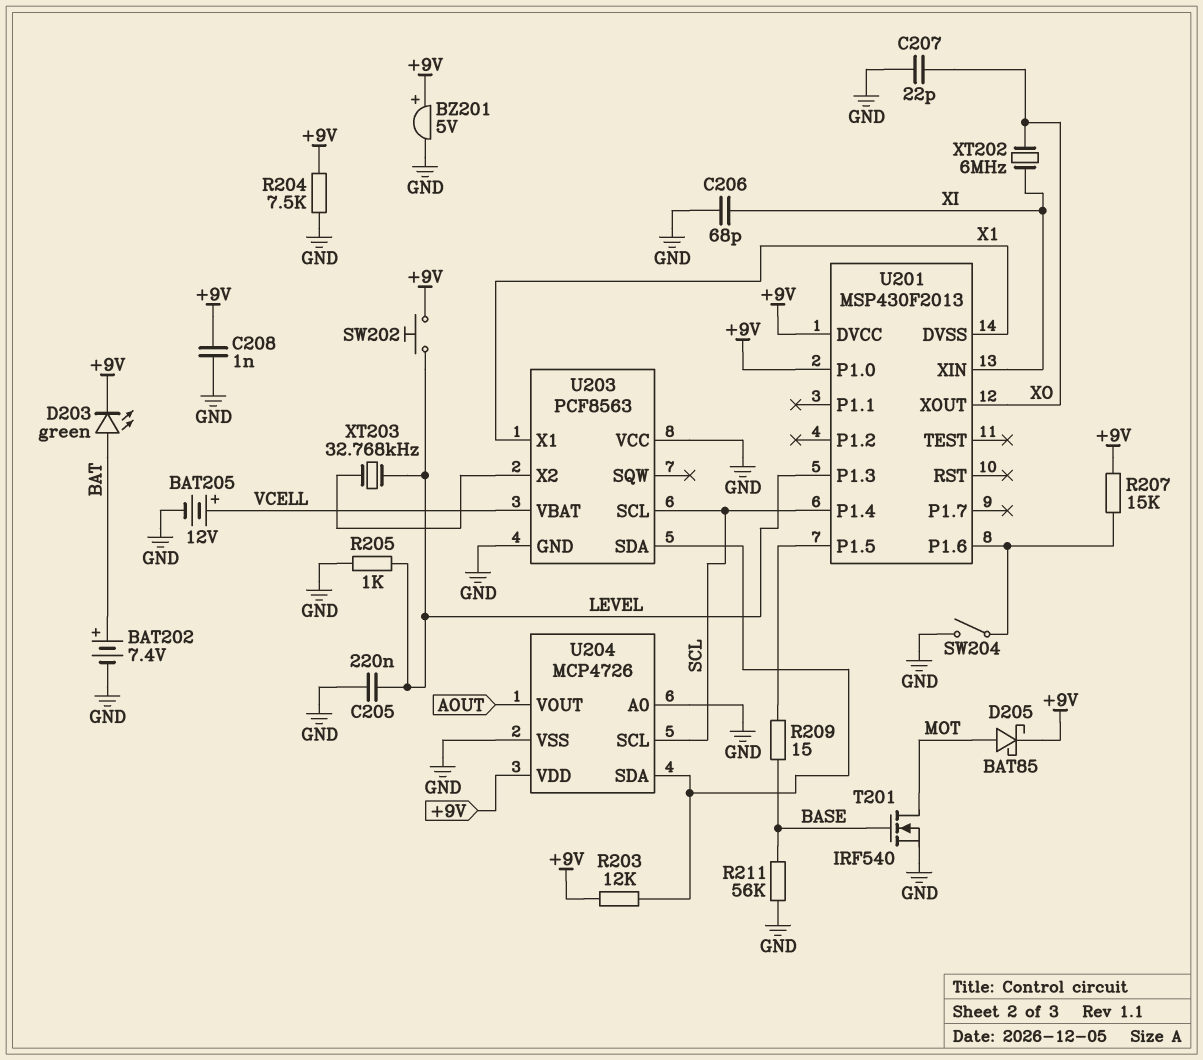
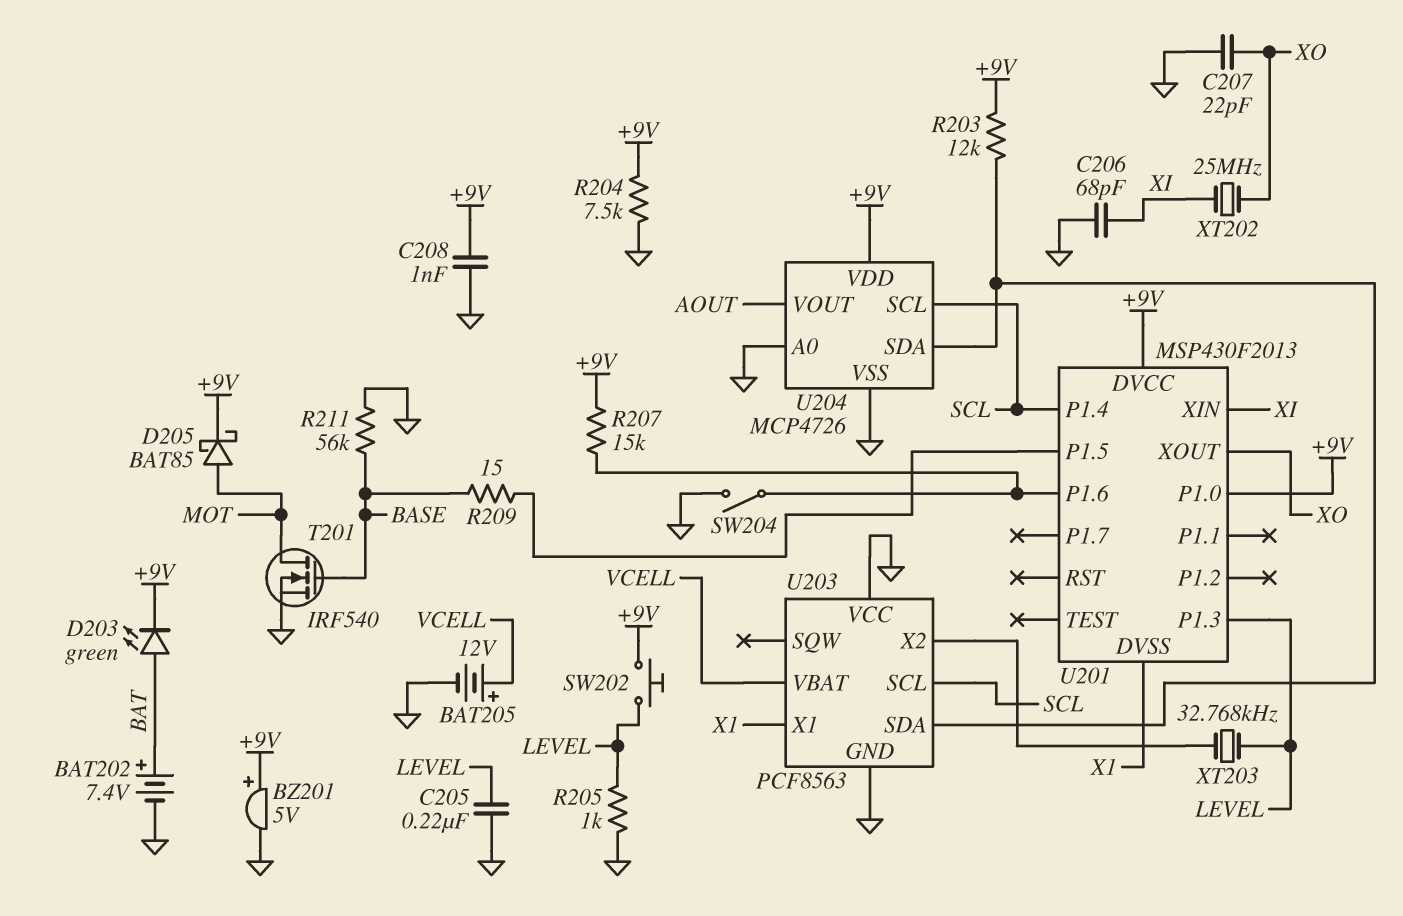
XT202: 6MHz (XI, XO) -> 25MHz (XI, XO)

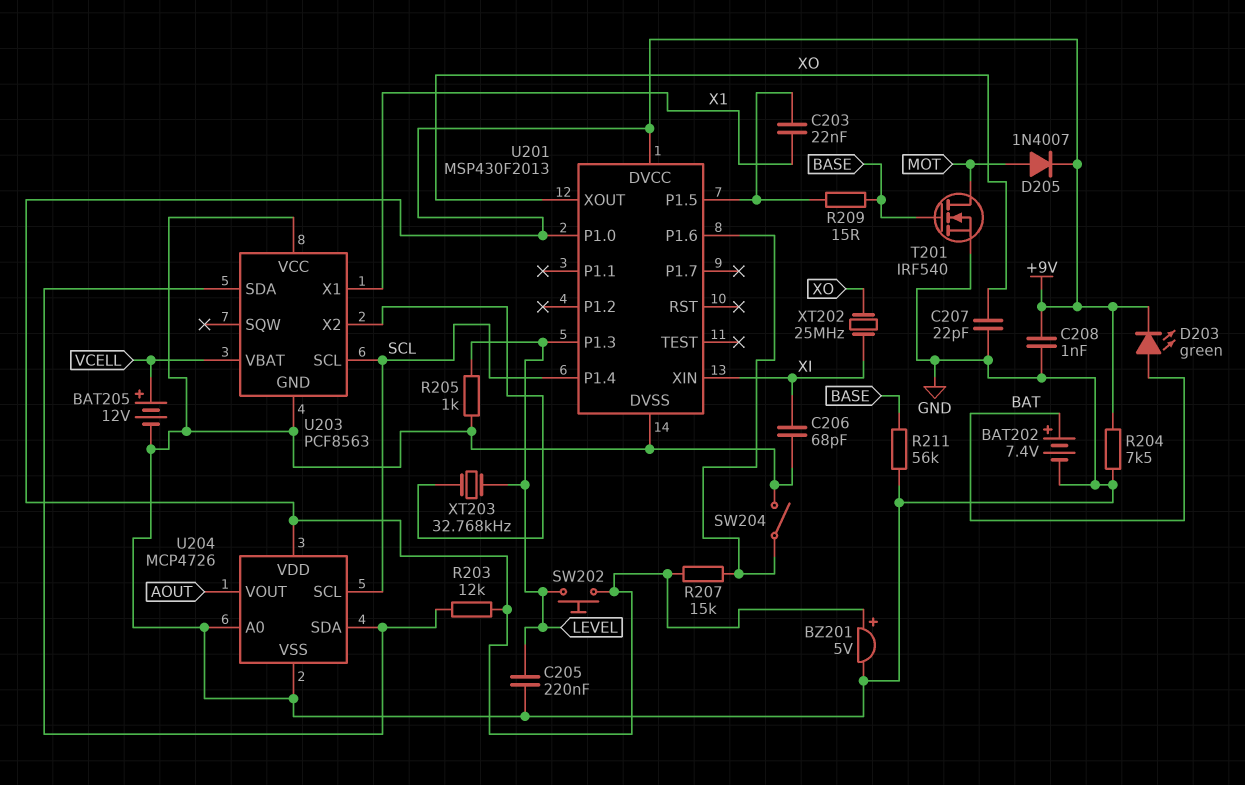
C203: none -> 22nF (U201/P1.5, X1)
D205: schottky BAT85 (A MOT, K +9V) -> diode 1N4007 (A MOT, K +9V)
U201 pin DVSS: X1 -> GND

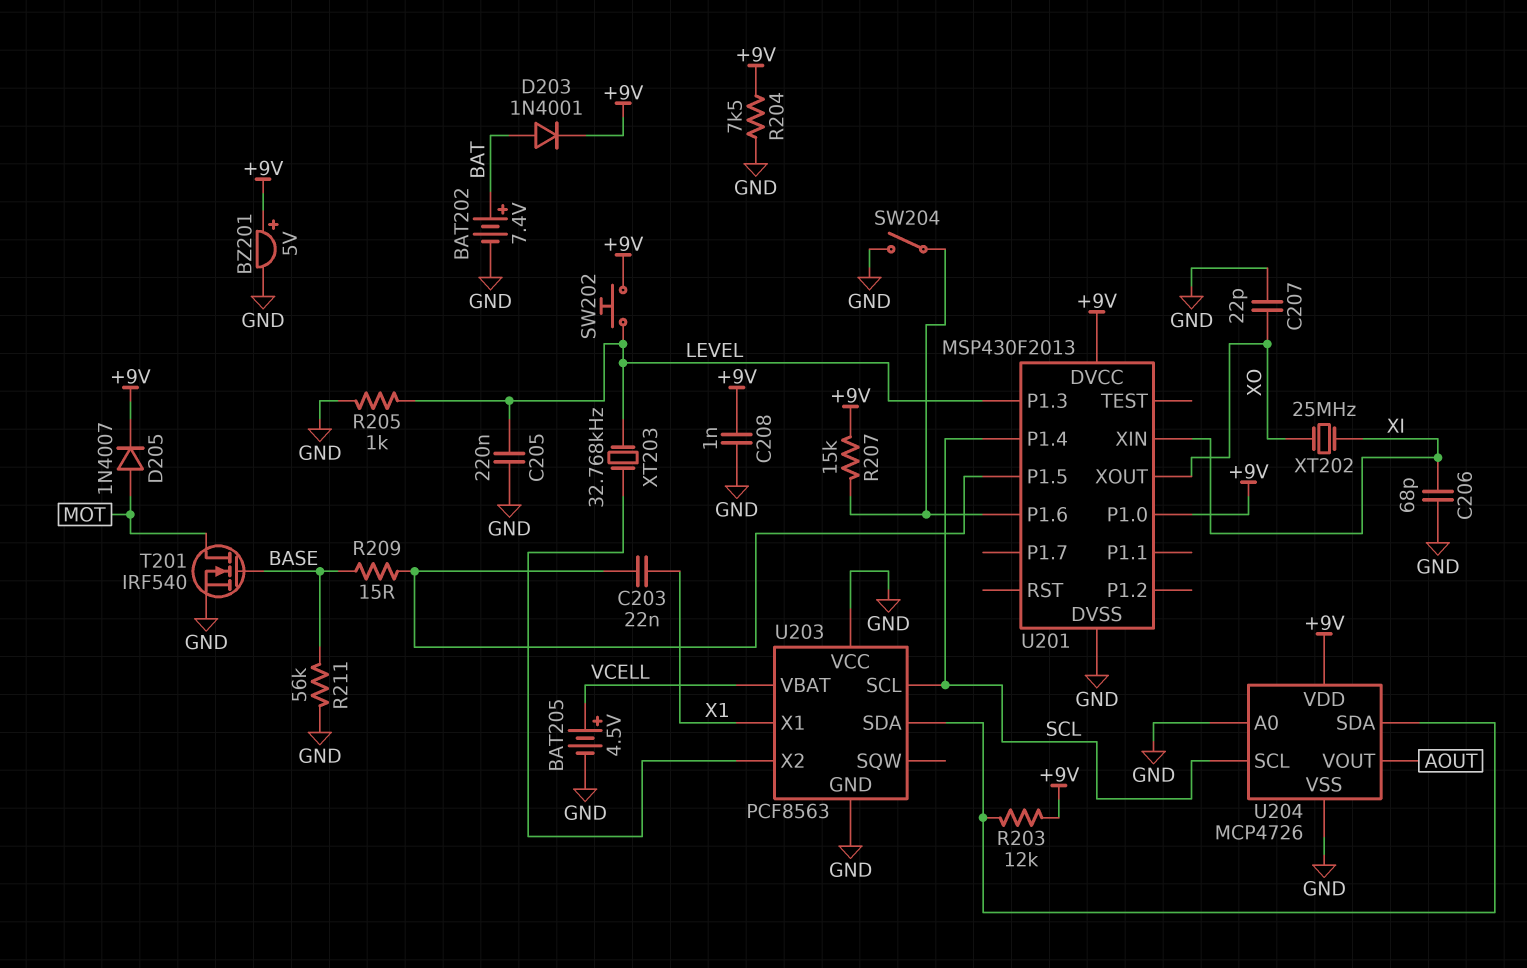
BAT205: 12V (plus VCELL, minus GND) -> 4.5V (plus VCELL, minus GND)
D203: LED green (A BAT, K +9V) -> diode 1N4001 (A BAT, K +9V)

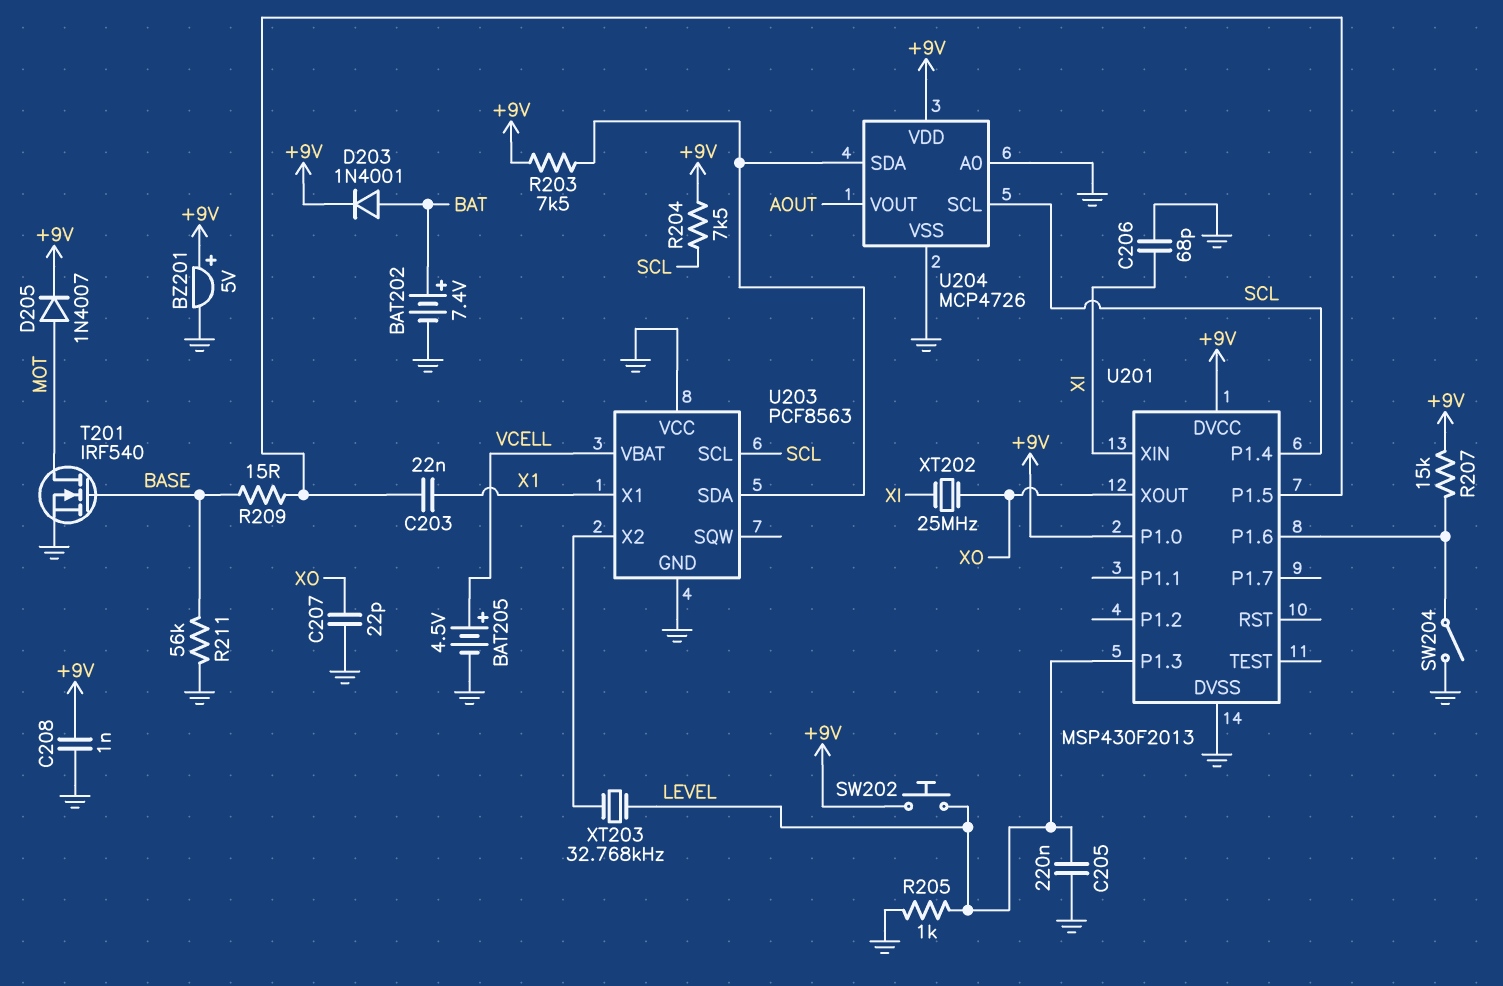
R203: 12k (+9V, U203/SDA) -> 7.5k (+9V, U203/SDA)
R204: 7.5k (+9V, GND) -> 7.5k (+9V, SCL)

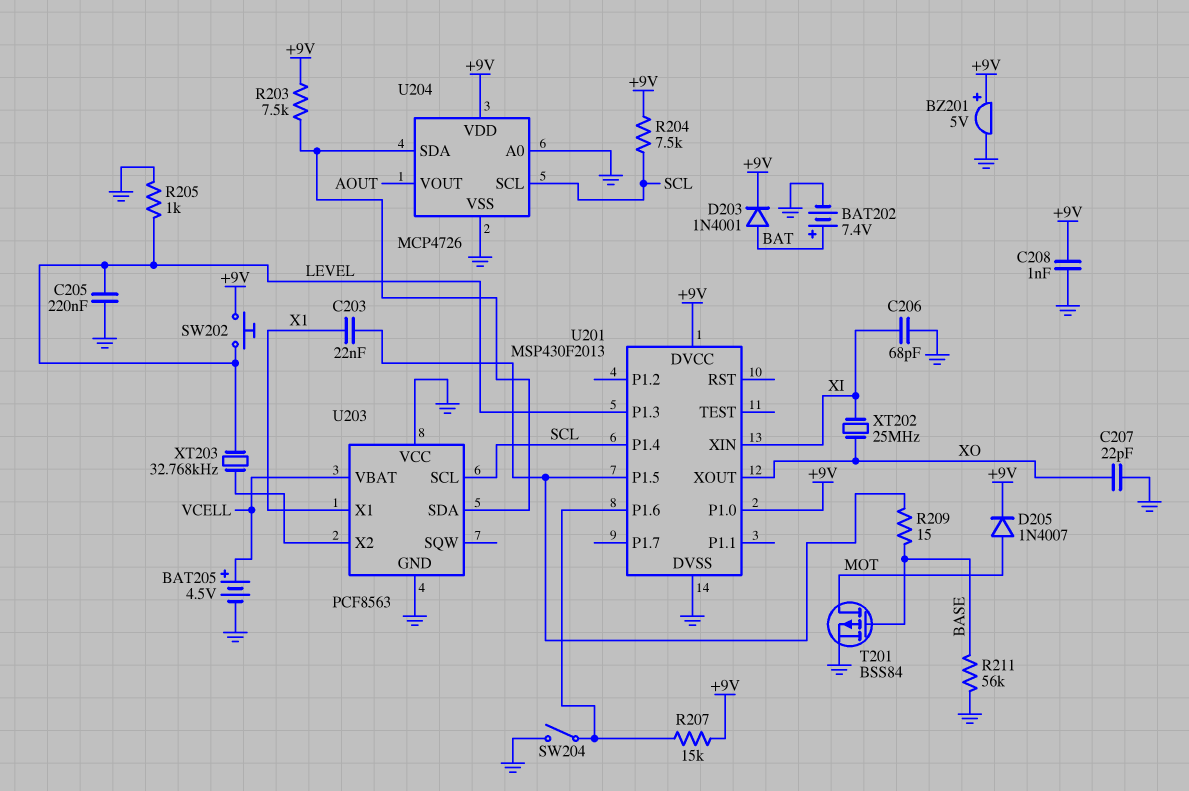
T201: NMOS IRF540 (G BASE, D MOT, S GND) -> PMOS BSS84 (G BASE, D MOT, S GND)

